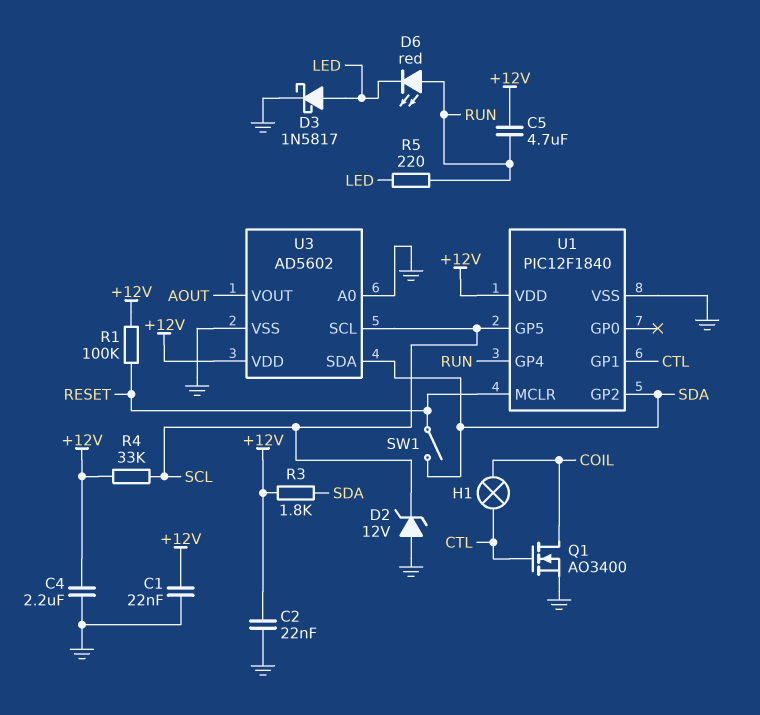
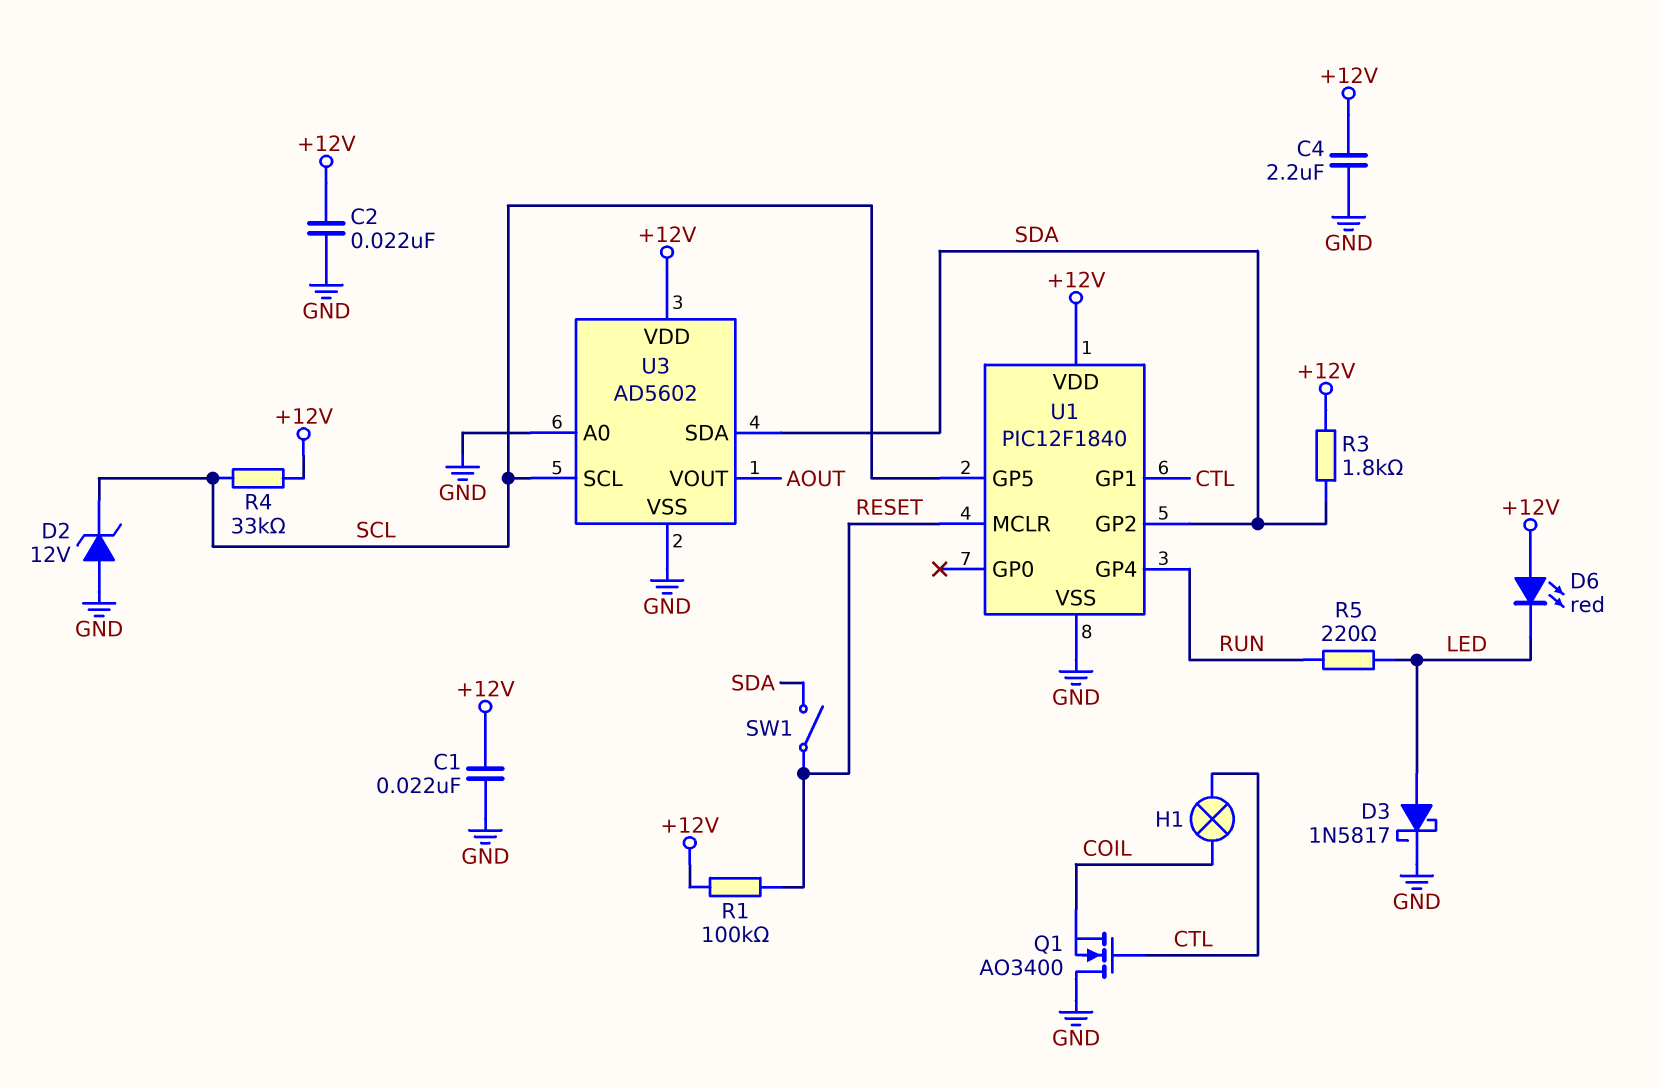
C5: 4.7uF (+12V, RUN) -> none
D6: LED red (A RUN, K LED) -> LED red (A +12V, K LED)
Q1: NMOS AO3400 (G CTL, D COIL, S GND) -> NMOS AO3400 (G CTL, D GND, S COIL)

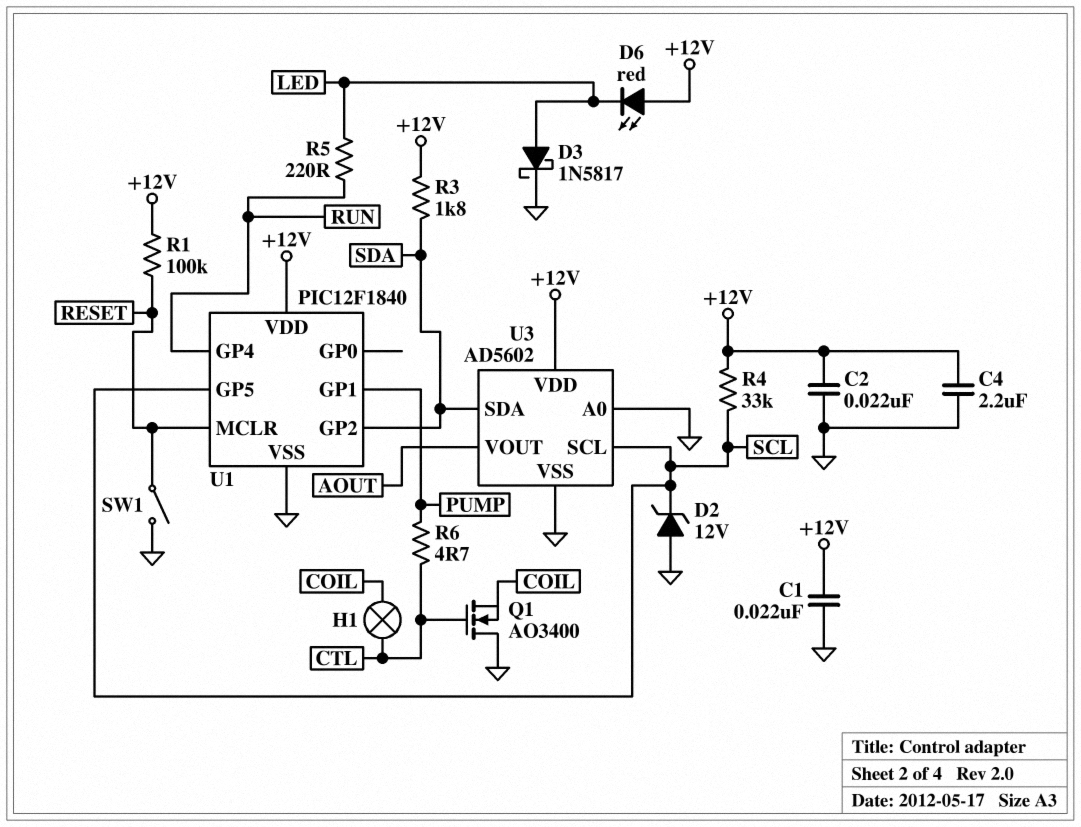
R6: none -> 4.7 (CTL, PUMP)
SW1: switch (RESET, SDA) -> switch (GND, RESET)
U1 pin GP1: CTL -> PUMP

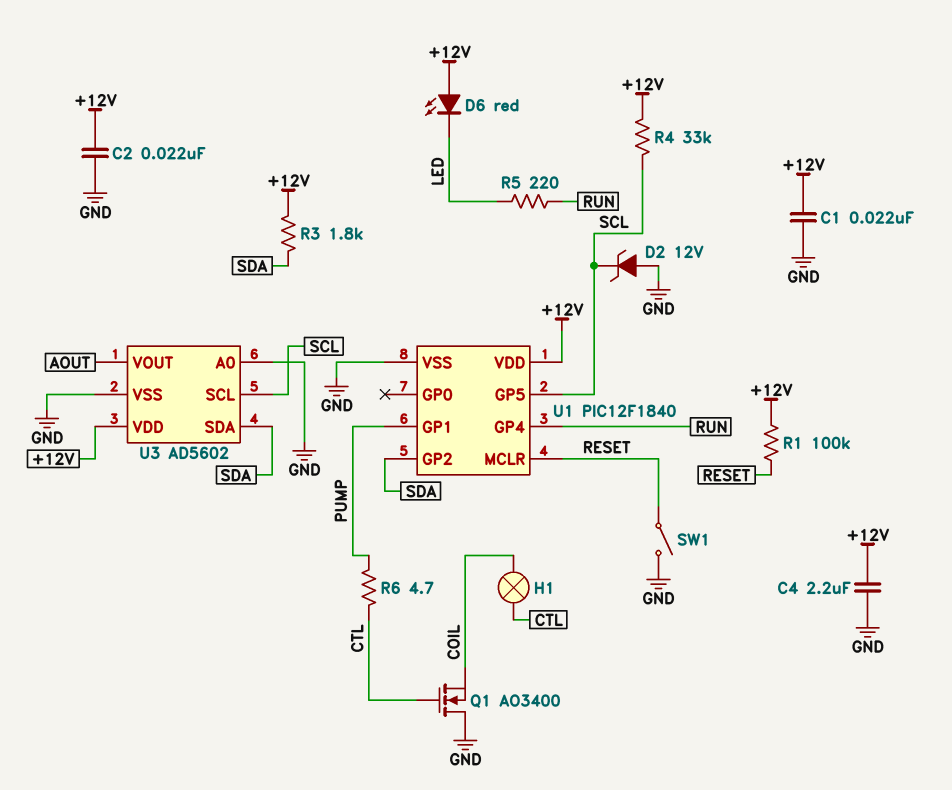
D3: schottky 1N5817 (A LED, K GND) -> none

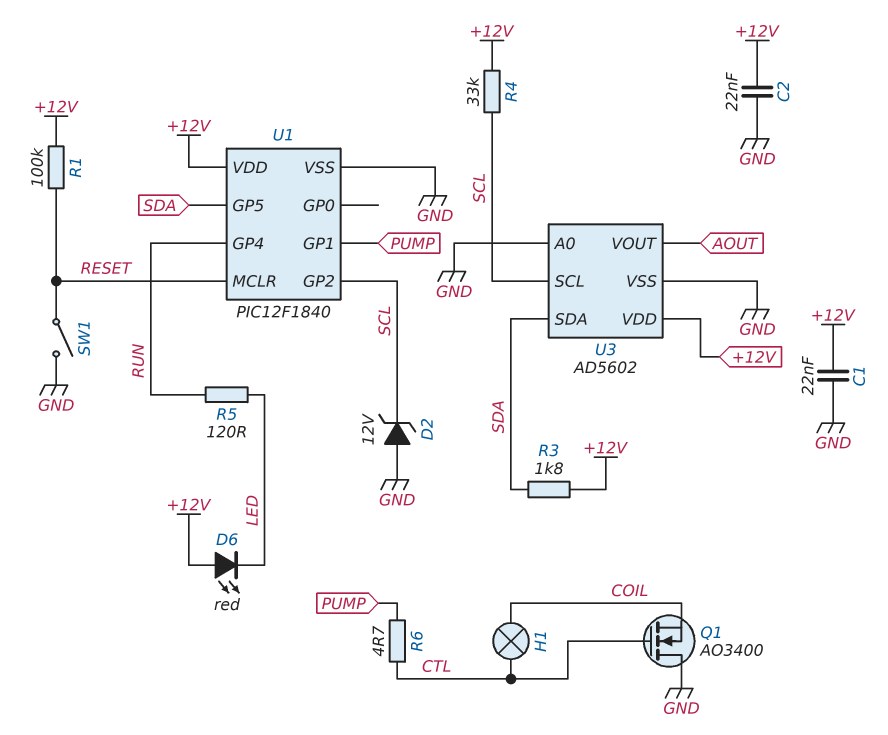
C4: 2.2uF (+12V, GND) -> none
R5: 220 (LED, RUN) -> 120 (LED, RUN)
U1 pin GP2: SDA -> SCL
U1 pin GP5: SCL -> SDA

